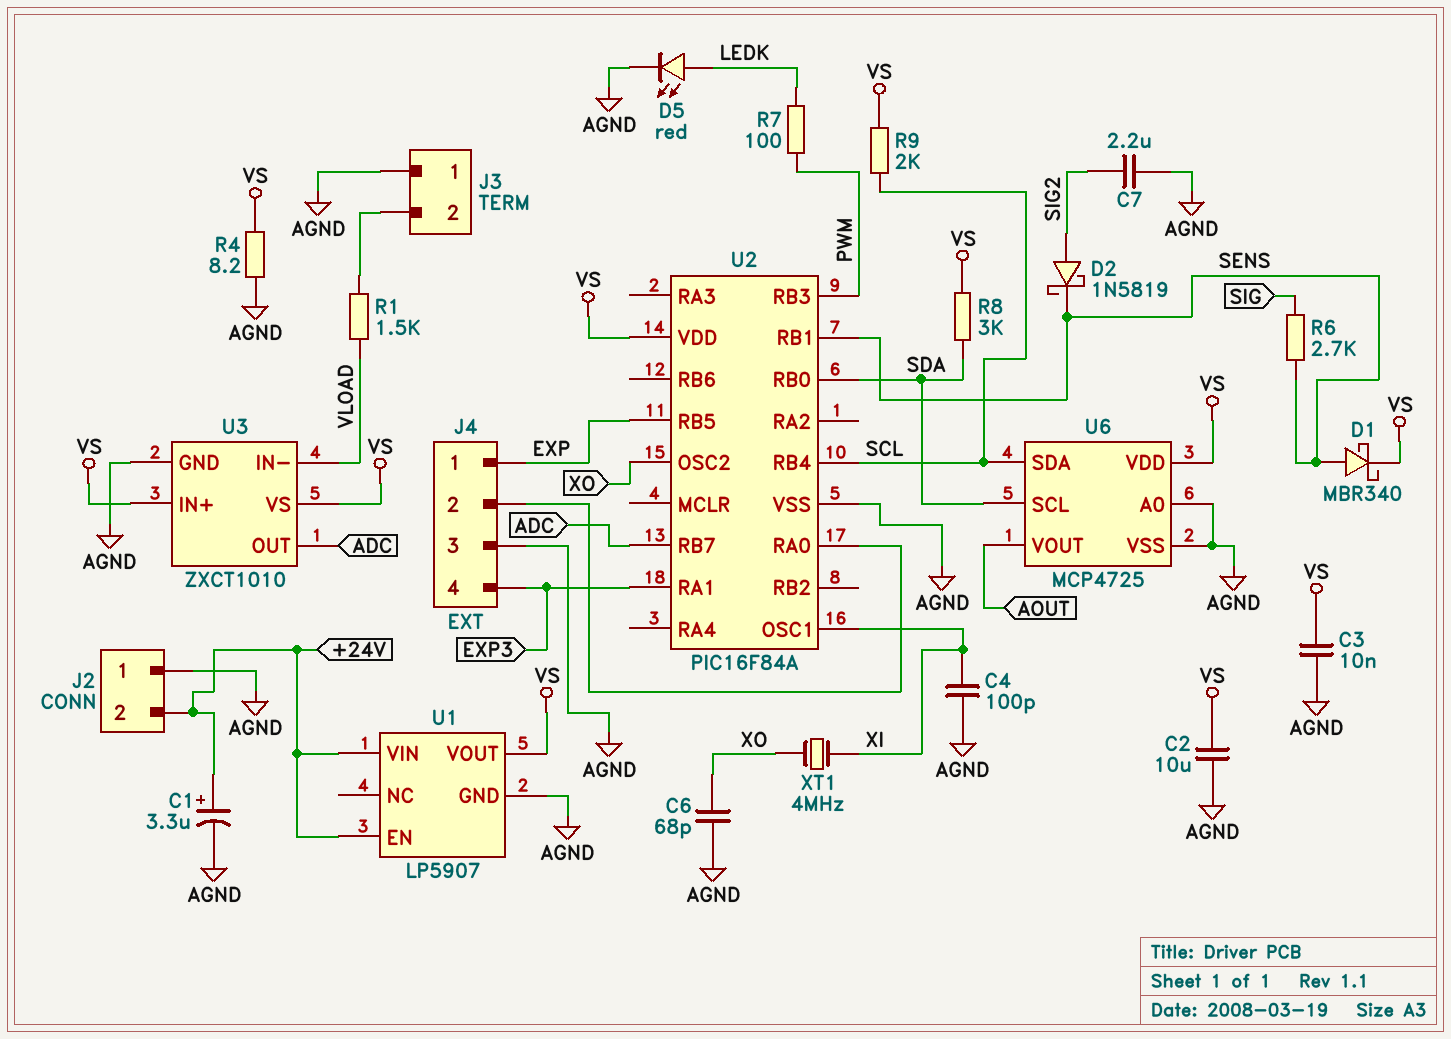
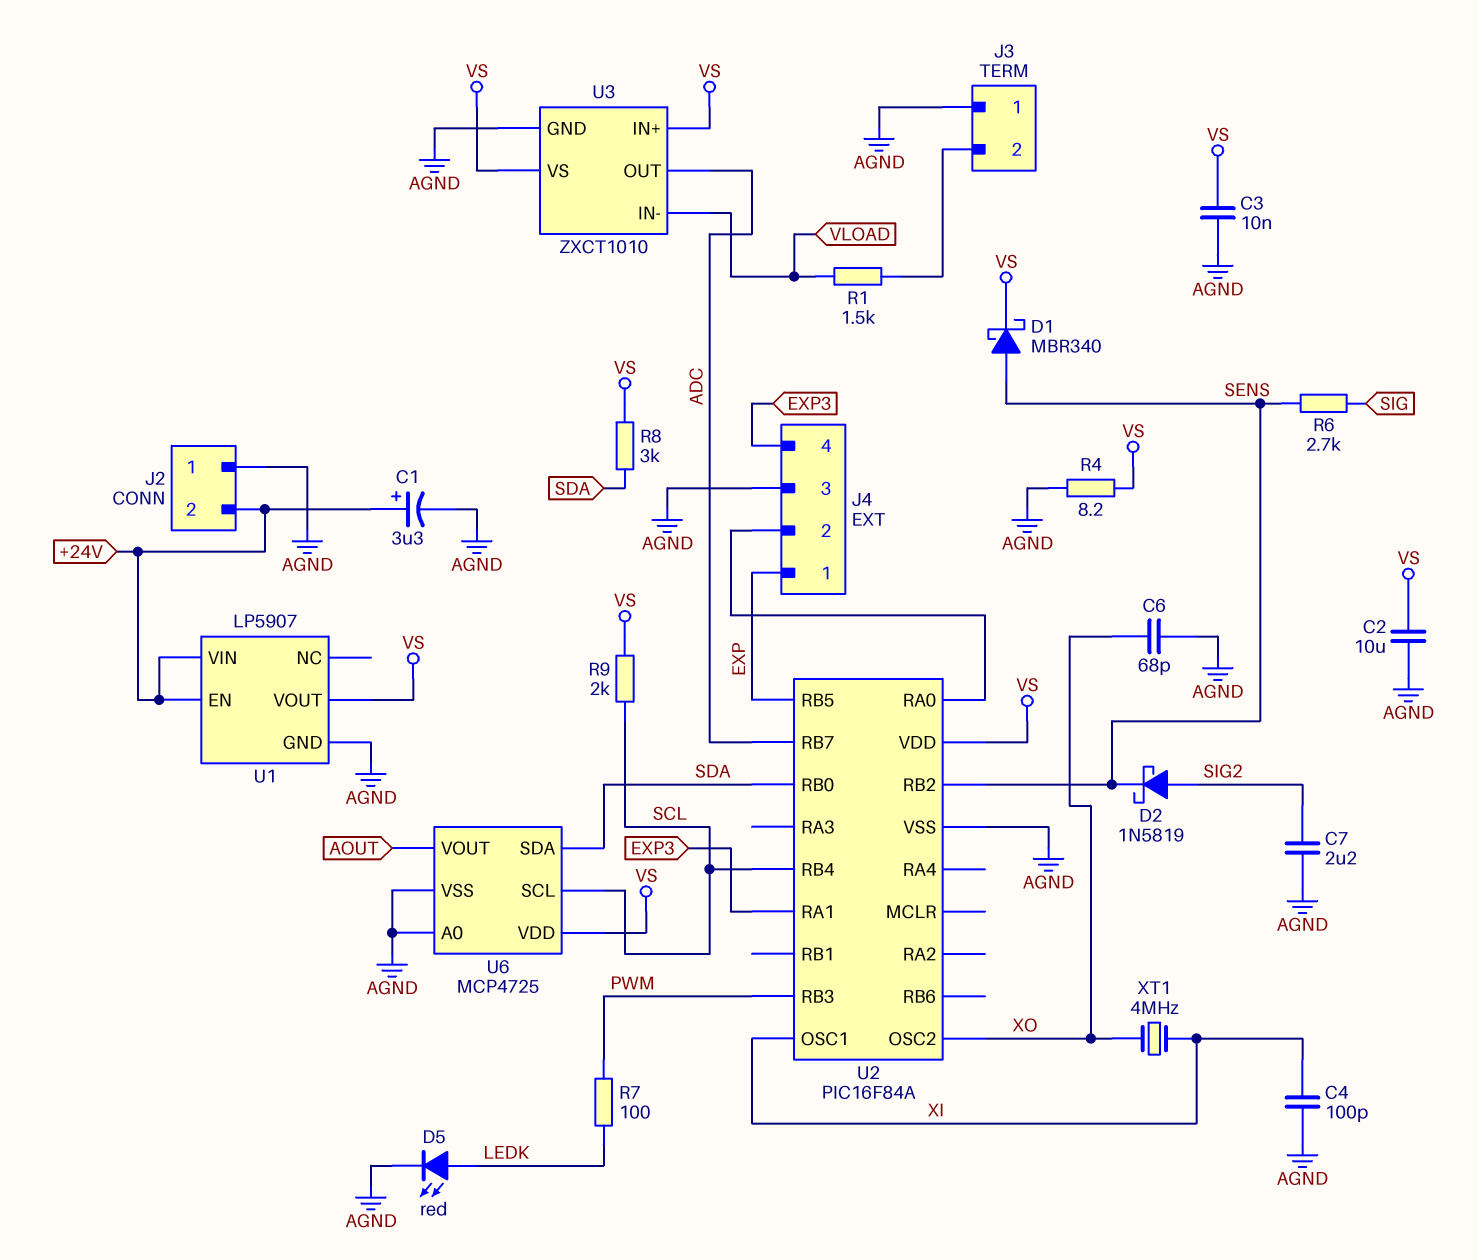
U2 pin RB1: SENS -> none
U2 pin RB2: none -> SENS
U6 pin SCL: SDA -> SCL
U6 pin SDA: SCL -> SDA

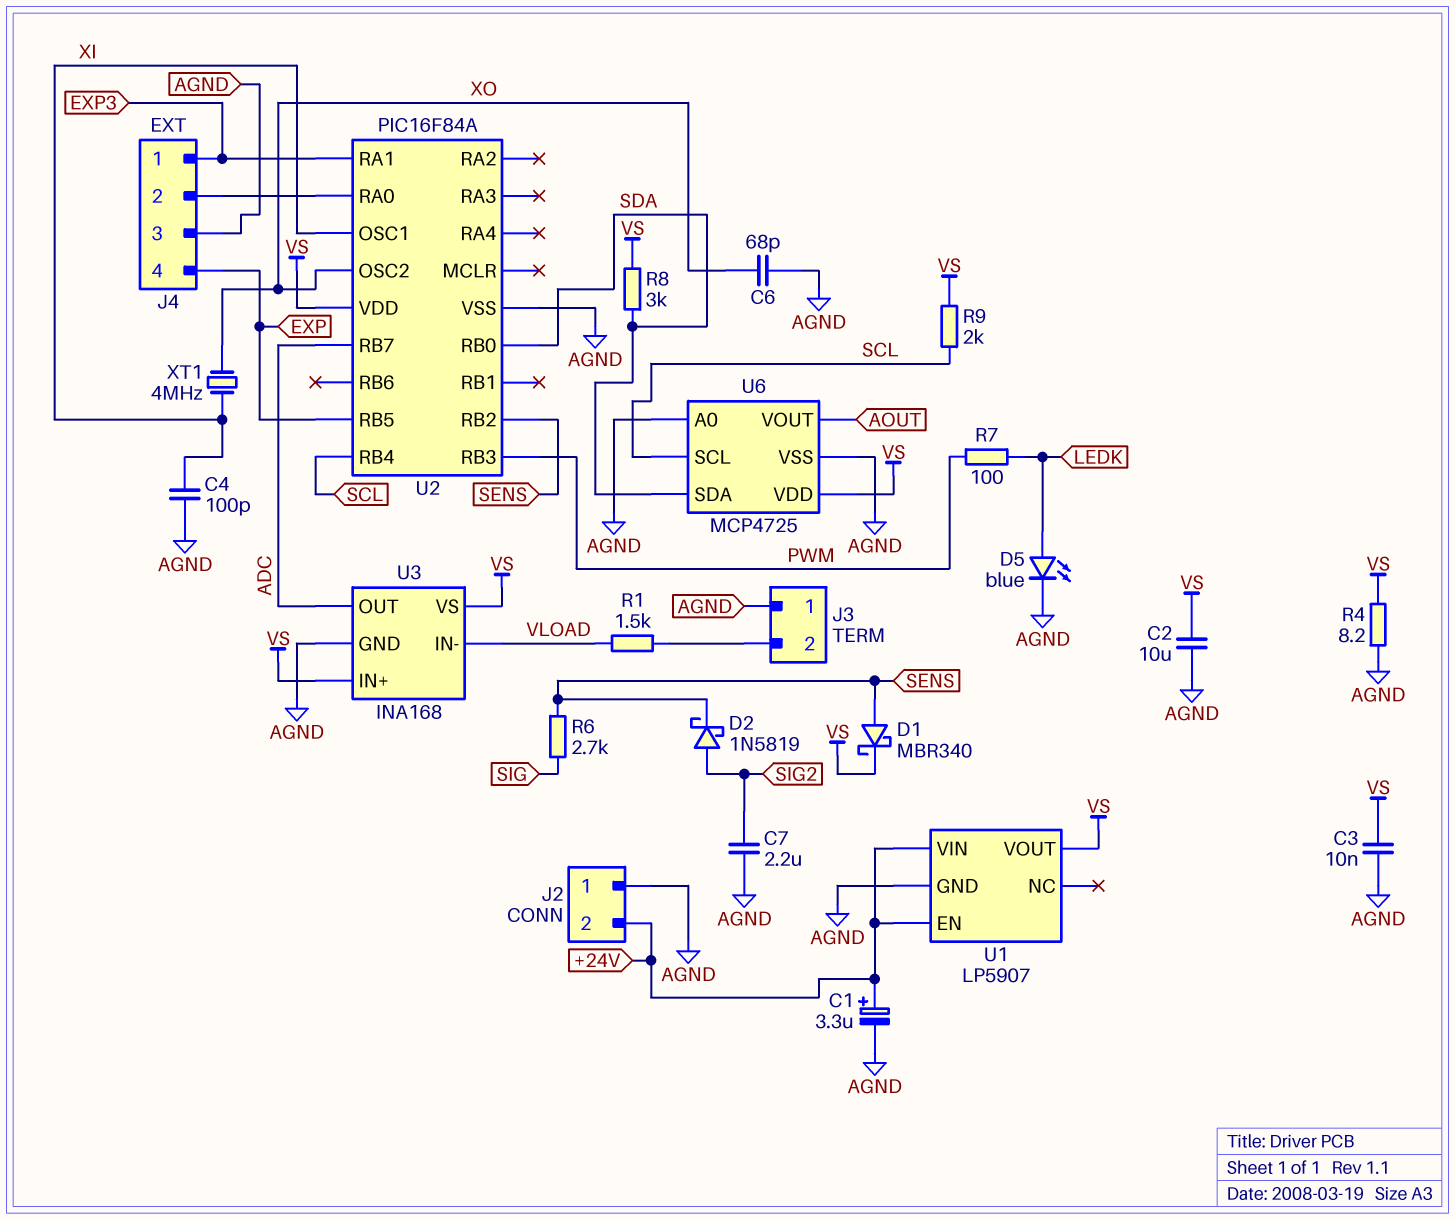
D5: LED red (A LEDK, K AGND) -> LED blue (A LEDK, K AGND)
J4 pin 1: EXP -> EXP3
J4 pin 4: EXP3 -> EXP
U3: ZXCT1010 -> INA168

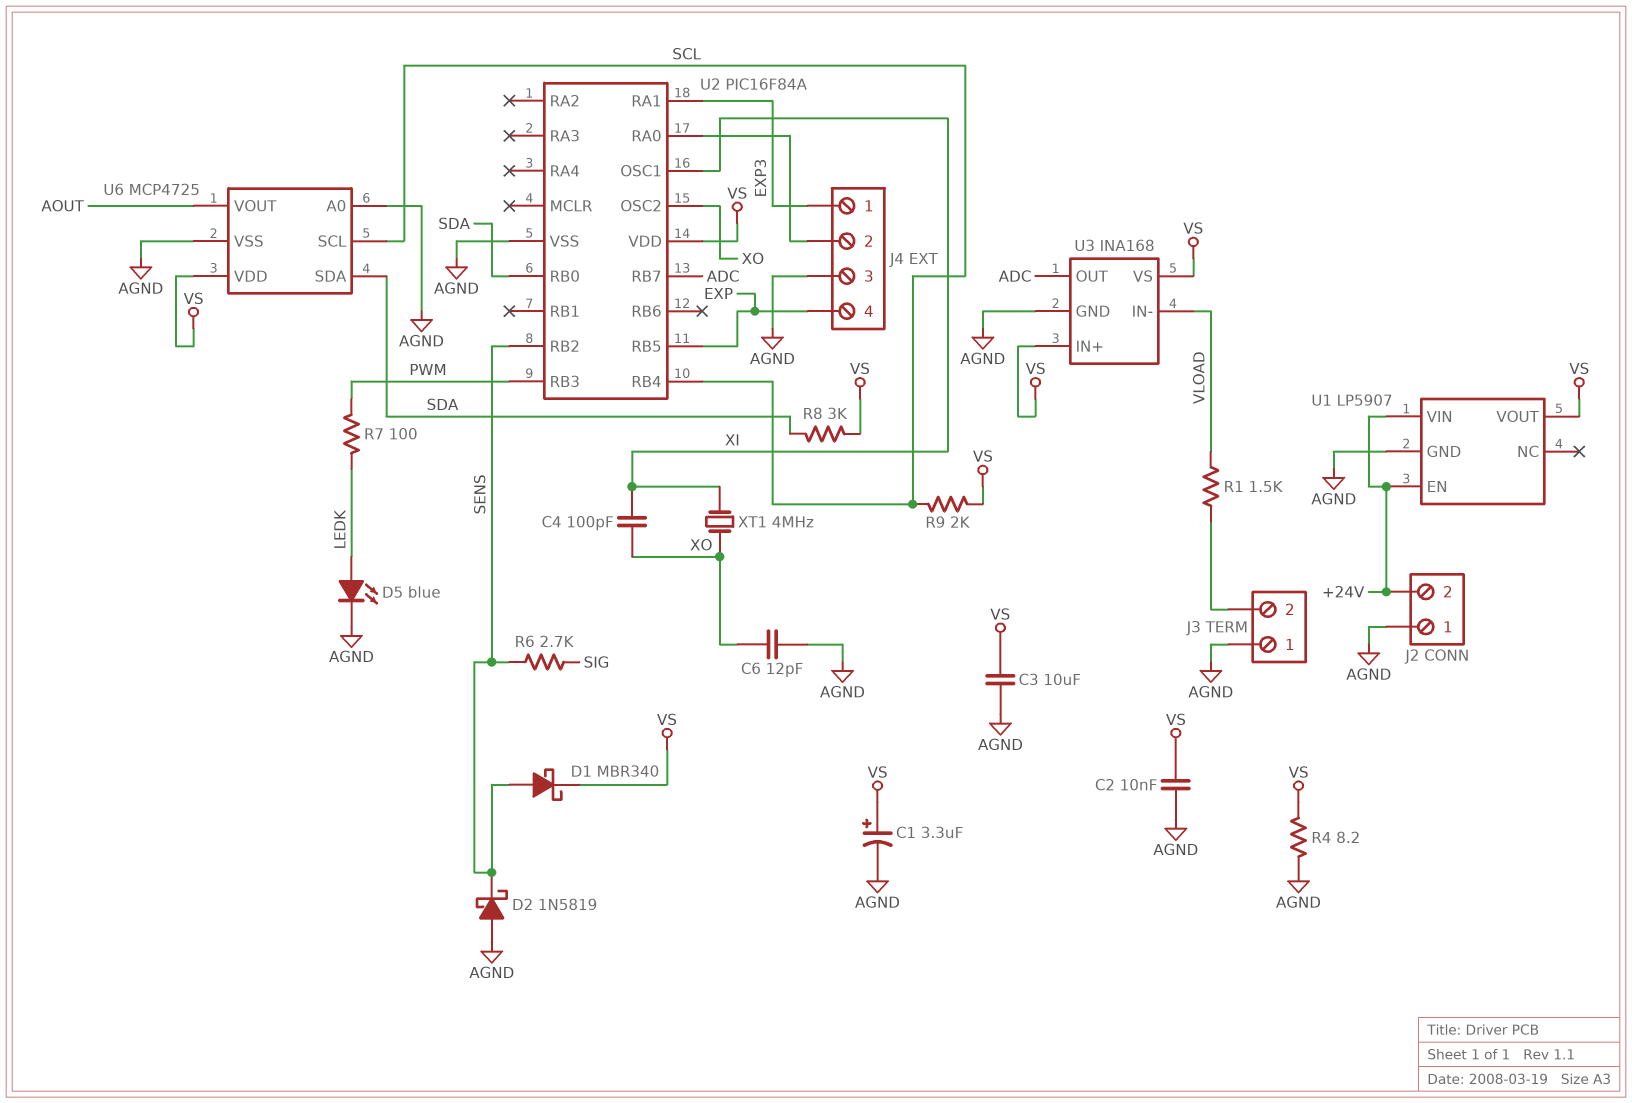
C1: 3.3uF (plus +24V, minus AGND) -> 3.3uF (plus VS, minus AGND)
C2: 10uF (AGND, VS) -> 10nF (AGND, VS)
C3: 10nF (AGND, VS) -> 10uF (AGND, VS)
C4: 100pF (AGND, XI) -> 100pF (XI, XO)
C6: 68pF (AGND, XO) -> 12pF (AGND, XO)
C7: 2.2uF (AGND, SIG2) -> none
D2: schottky 1N5819 (A SIG2, K SENS) -> schottky 1N5819 (A AGND, K SENS)

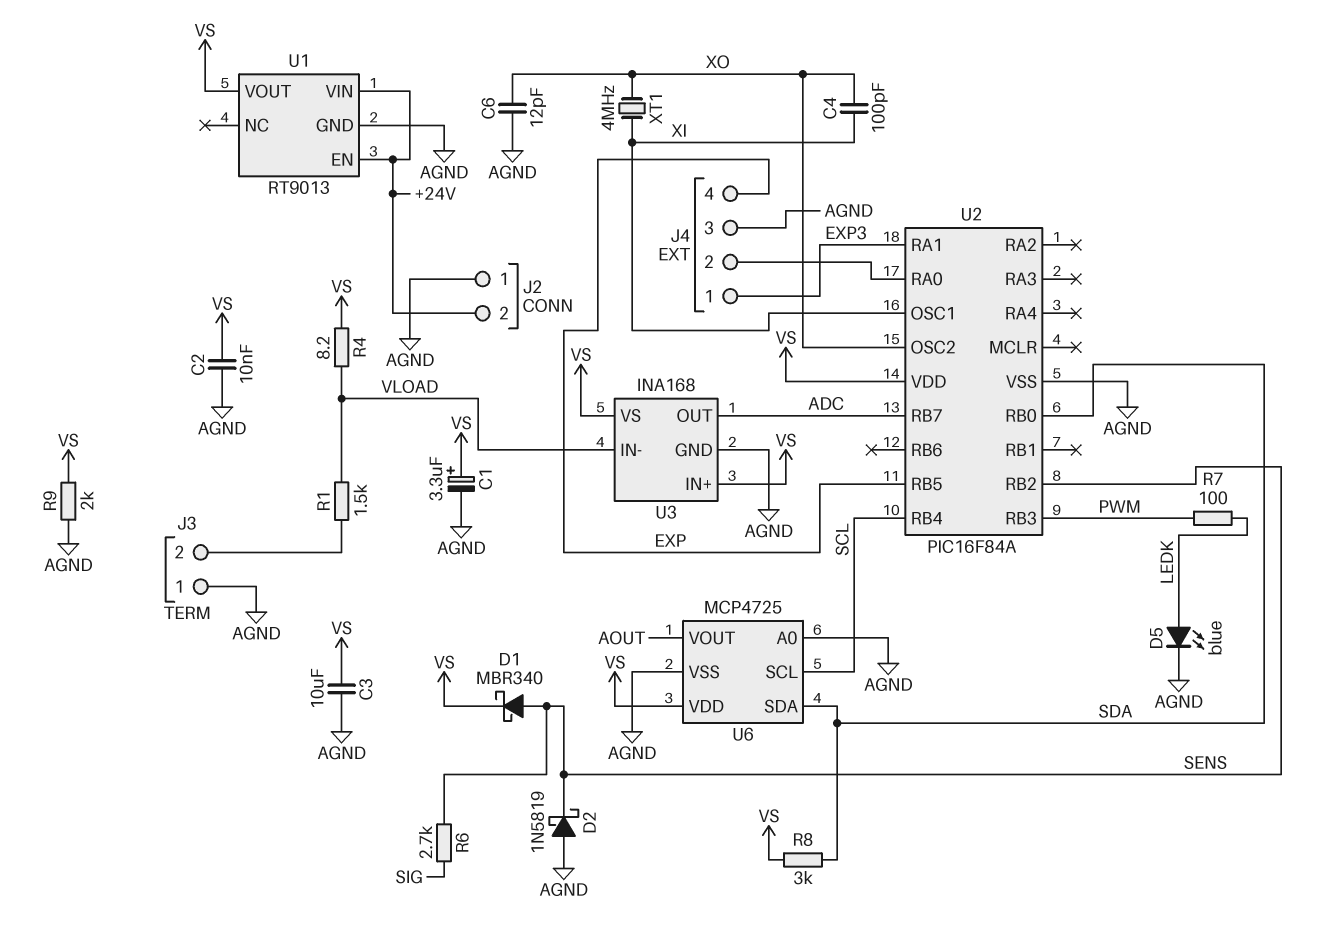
R4: 8.2 (AGND, VS) -> 8.2 (VLOAD, VS)
R9: 2k (SCL, VS) -> 2k (AGND, VS)
U1: LP5907 -> RT9013

